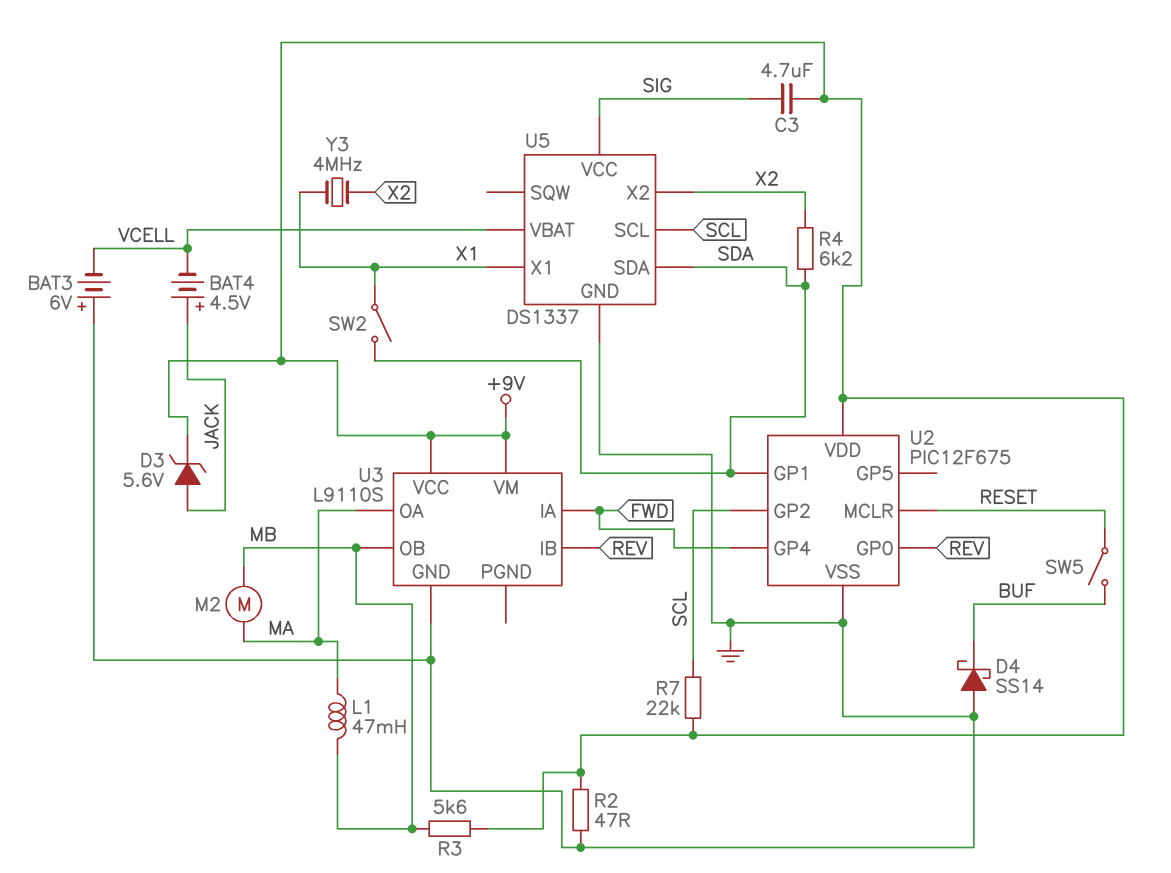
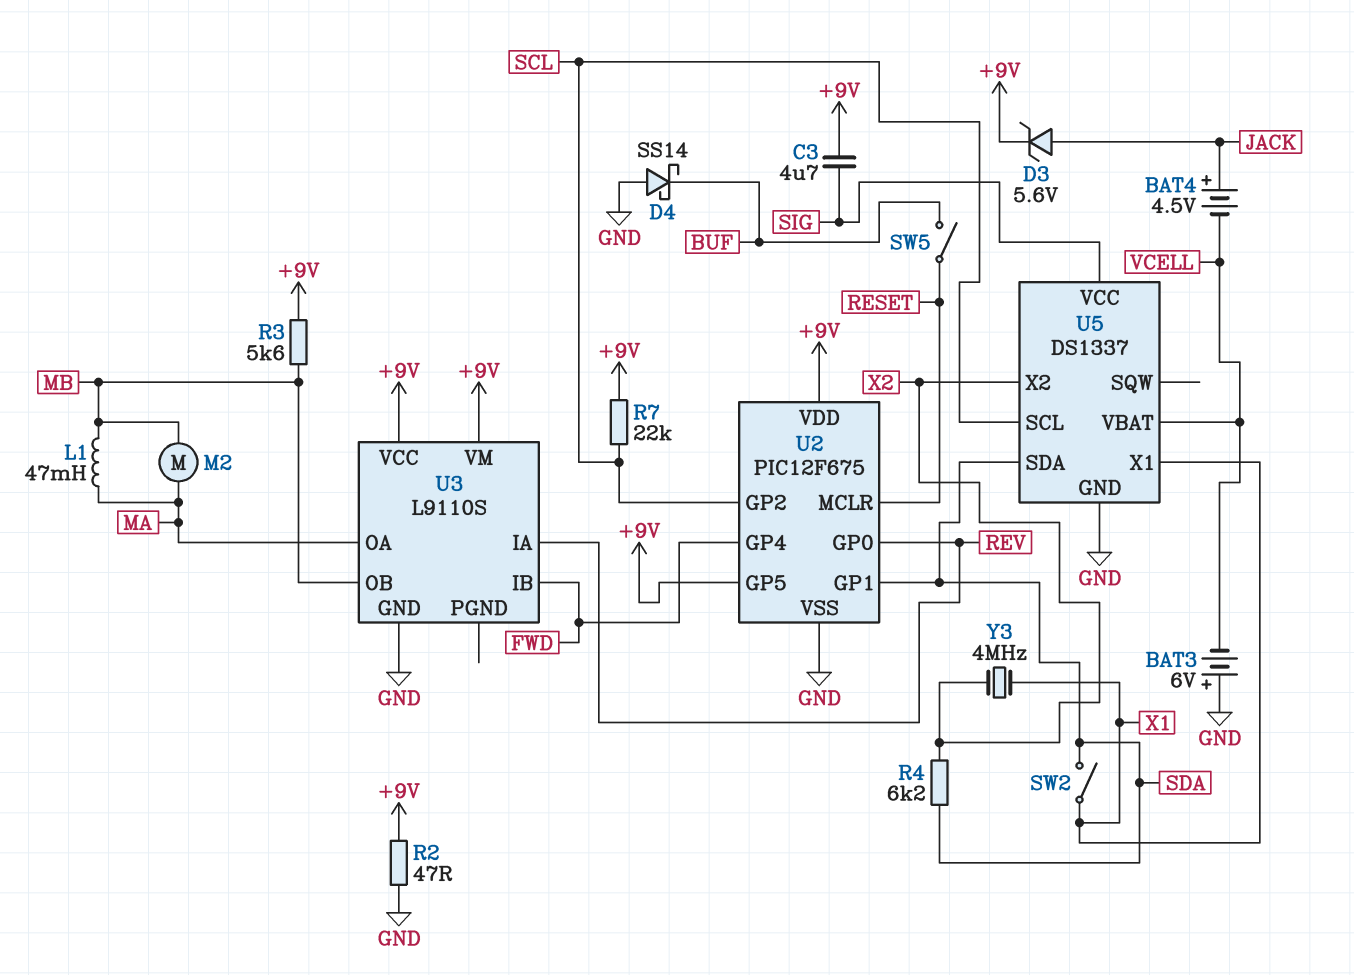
U2 pin GP5: none -> +9V
U3 pin IA: FWD -> REV
U3 pin IB: REV -> FWD

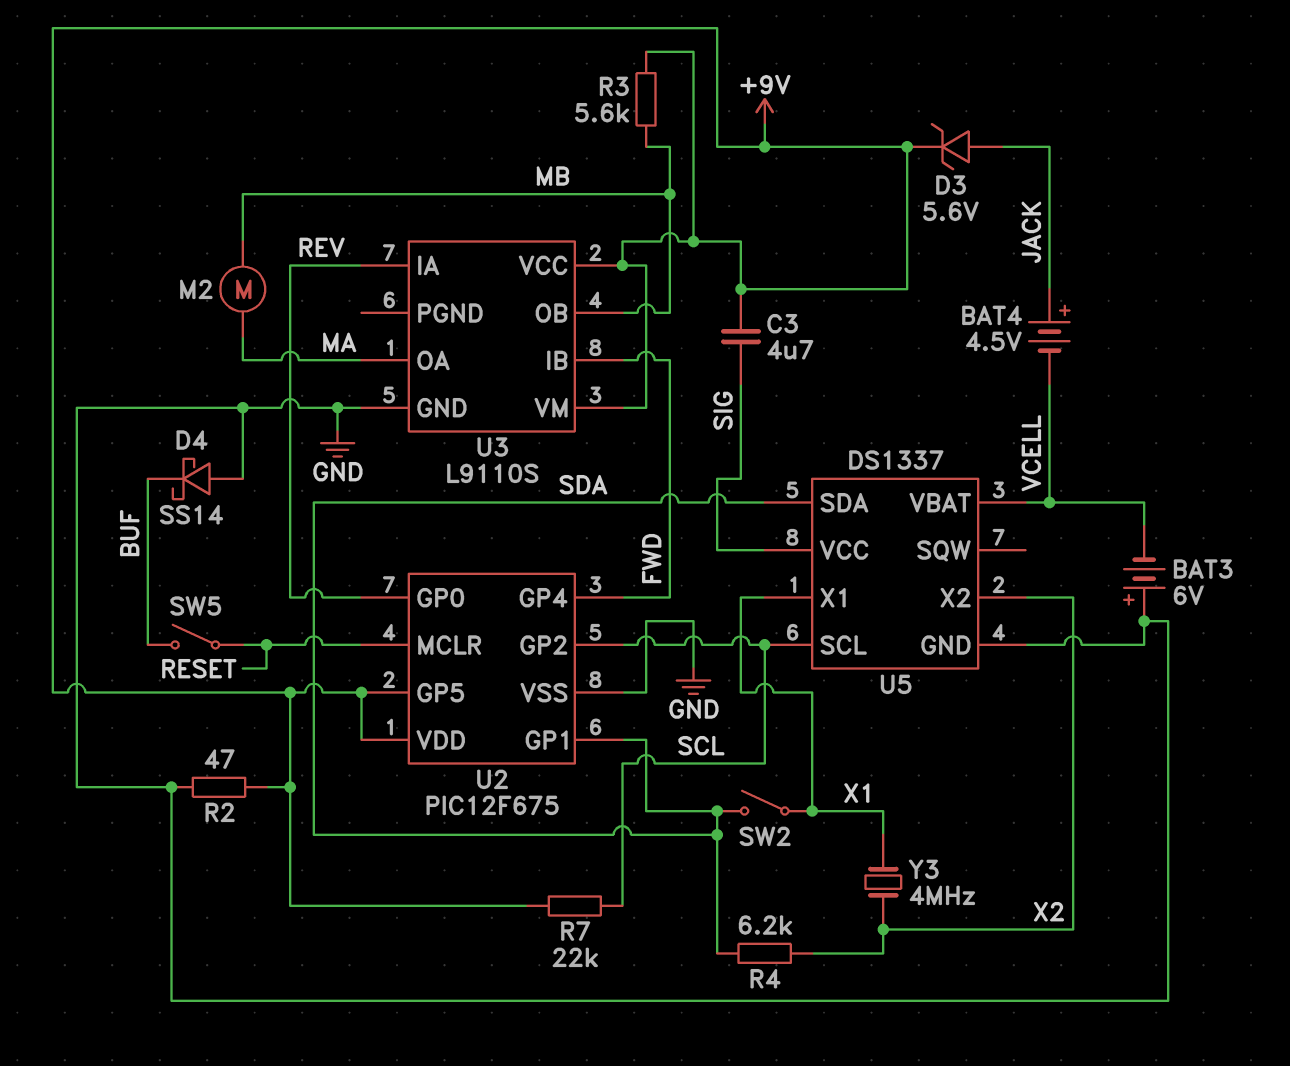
L1: 47mH (MA, MB) -> none

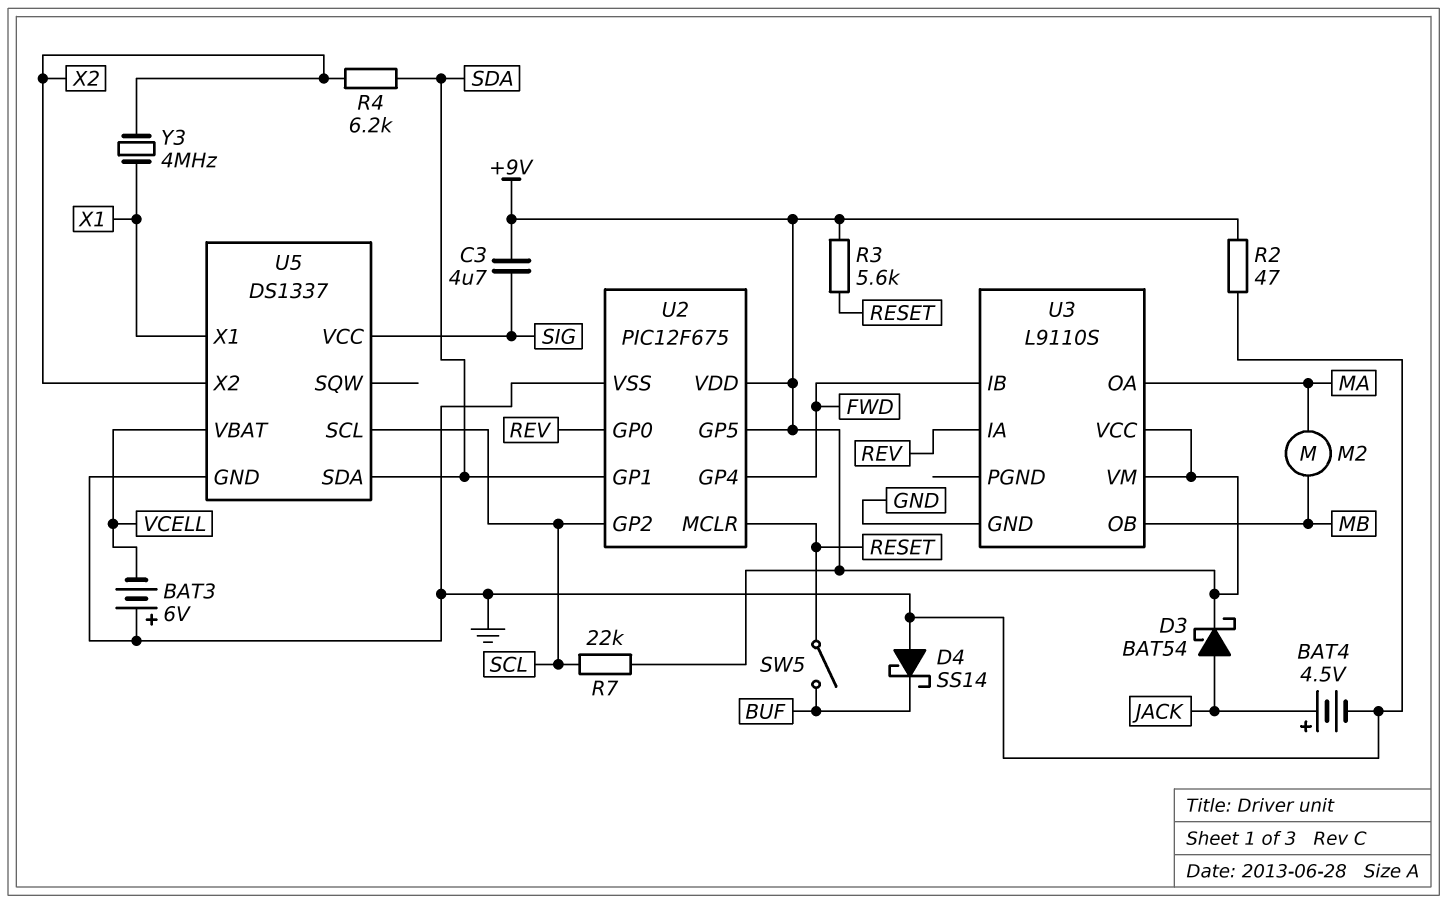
BAT4: 4.5V (plus JACK, minus VCELL) -> 4.5V (plus JACK, minus GND)
D3: zener 5.6V (A JACK, K +9V) -> schottky BAT54 (A JACK, K +9V)
R3: 5.6k (+9V, MB) -> 5.6k (+9V, RESET)
SW2: switch (SDA, X1) -> none

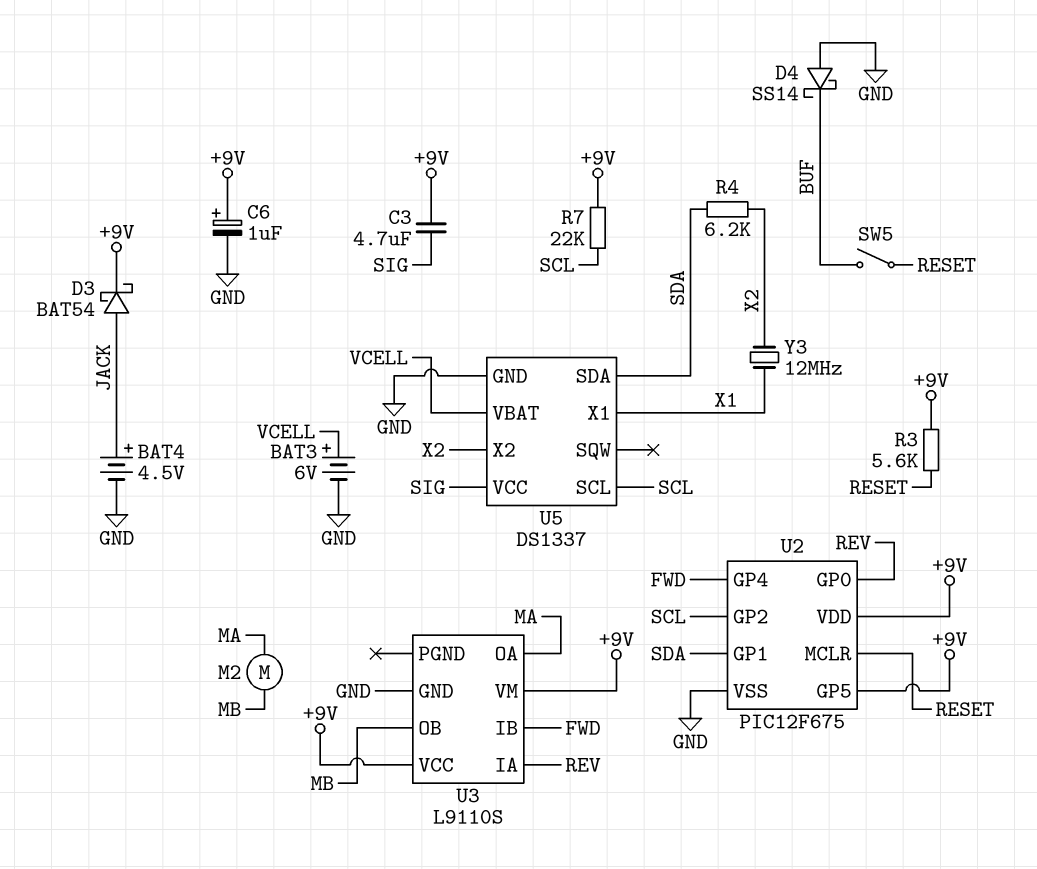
BAT3: 6V (plus GND, minus VCELL) -> 6V (plus VCELL, minus GND)
C6: none -> 1uF (plus +9V, minus GND)
R2: 47 (+9V, GND) -> none
Y3: 4MHz (X1, X2) -> 12MHz (X1, X2)

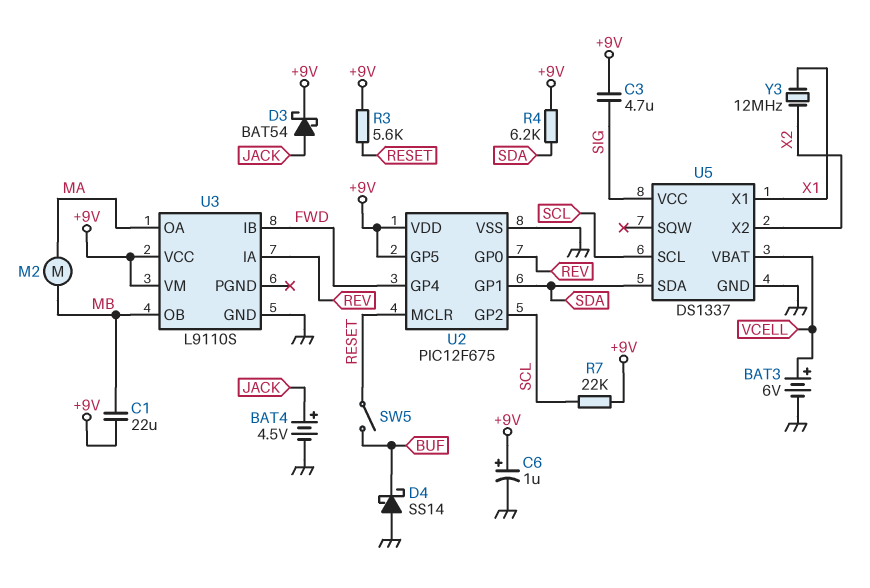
C1: none -> 22uF (+9V, MB)
R4: 6.2k (SDA, X2) -> 6.2k (+9V, SDA)

